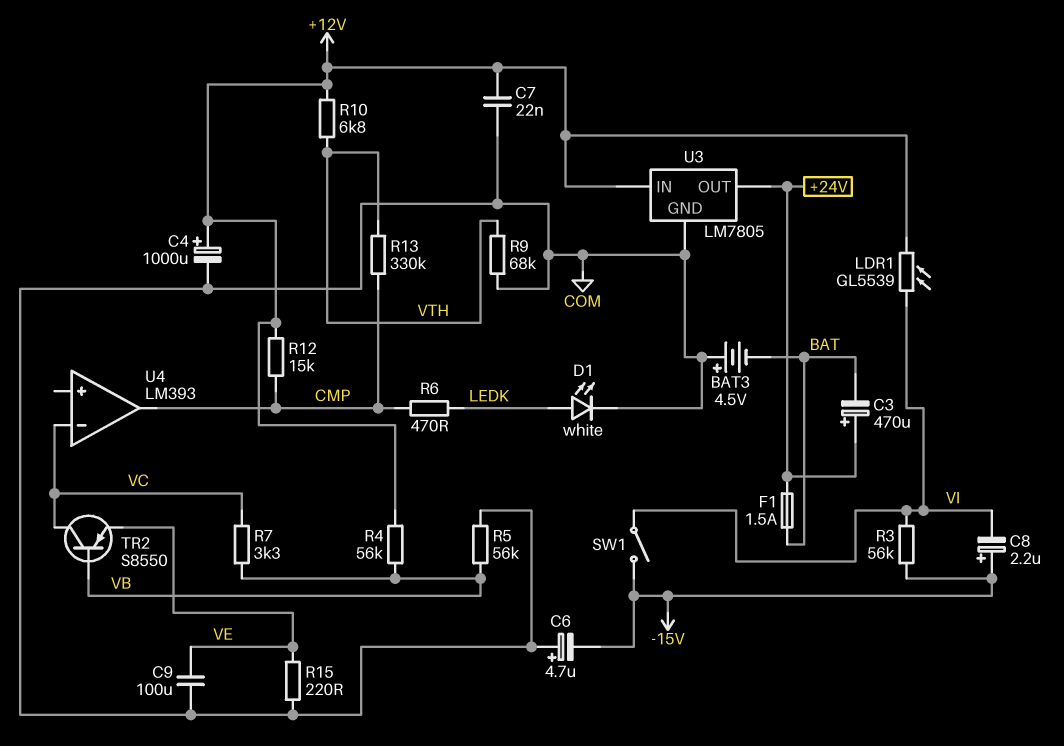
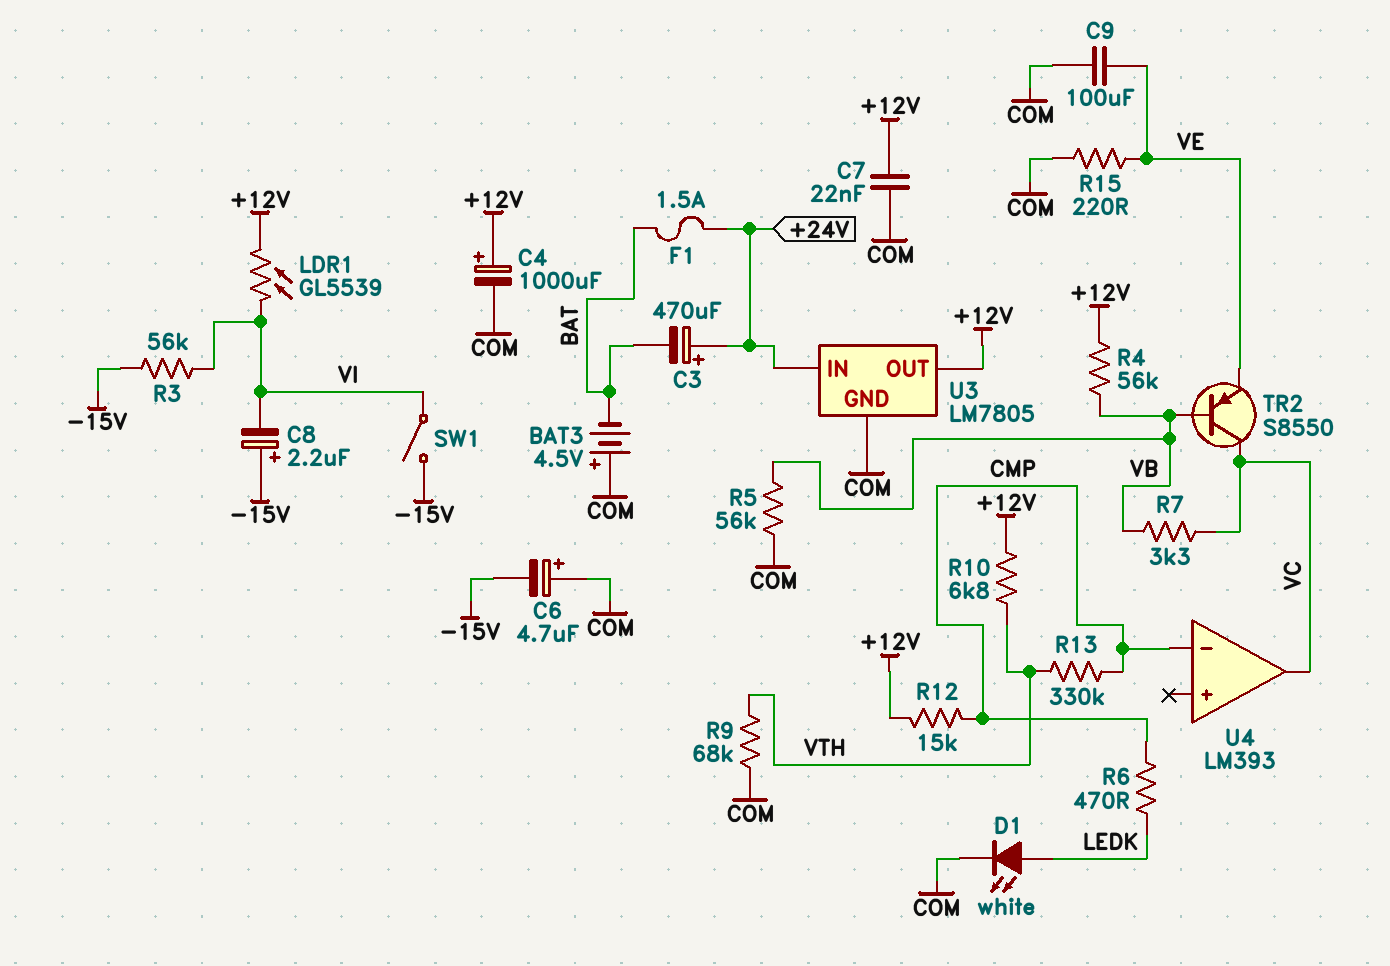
U3 pin IN: +12V -> +24V
U3 pin OUT: +24V -> +12V
U4 pin in-: VC -> CMP
U4 pin out: CMP -> VC

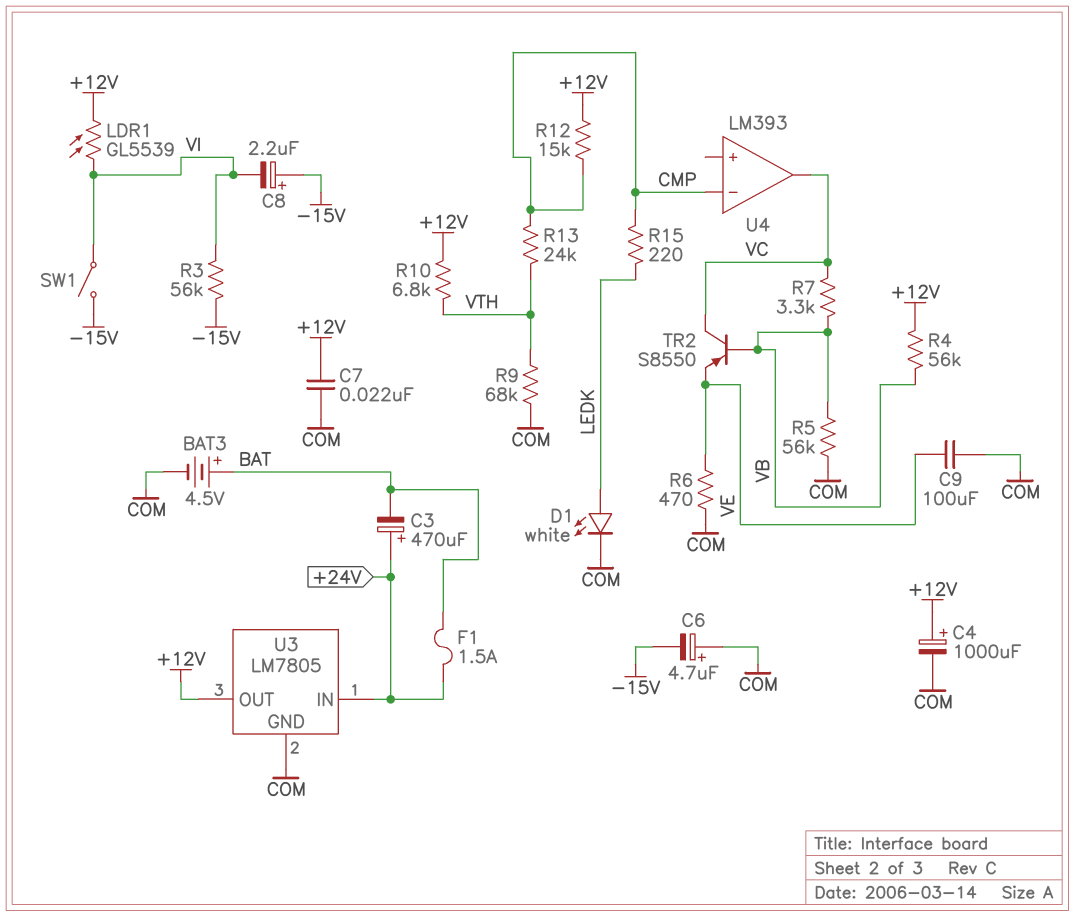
BAT3: 4.5V (plus COM, minus BAT) -> 4.5V (plus BAT, minus COM)
R6: 470 (CMP, LEDK) -> 470 (COM, VE)
R13: 330k (CMP, VTH) -> 24k (CMP, VTH)
R15: 220 (COM, VE) -> 220 (CMP, LEDK)

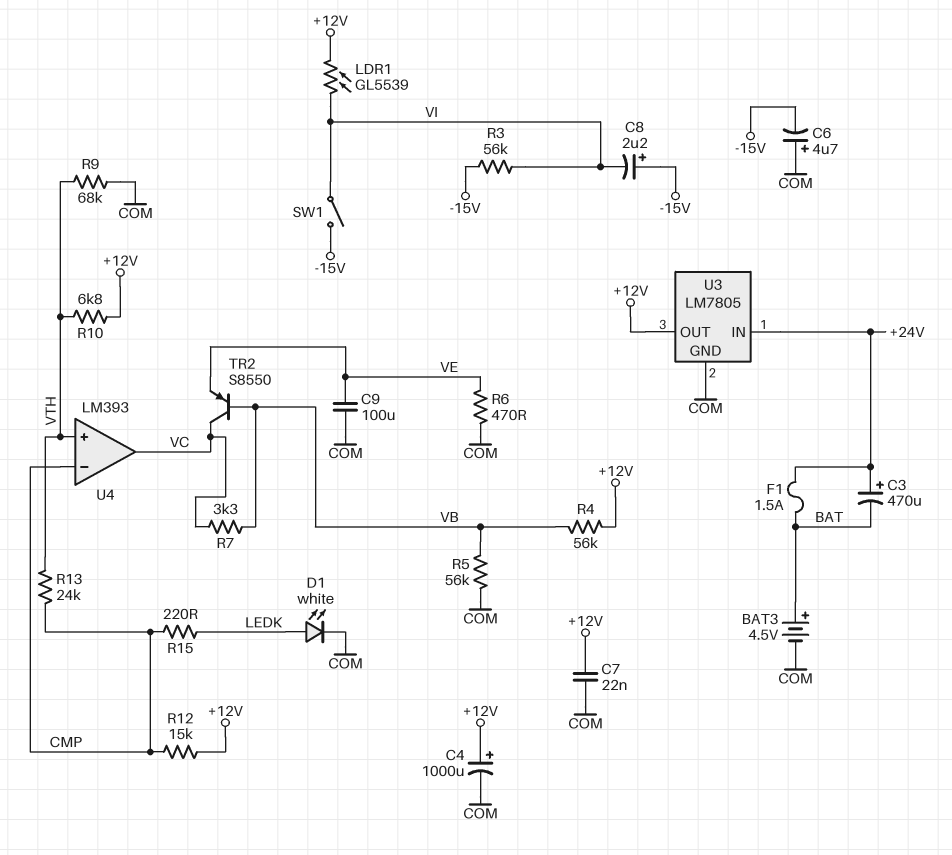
U4 pin in+: none -> VTH

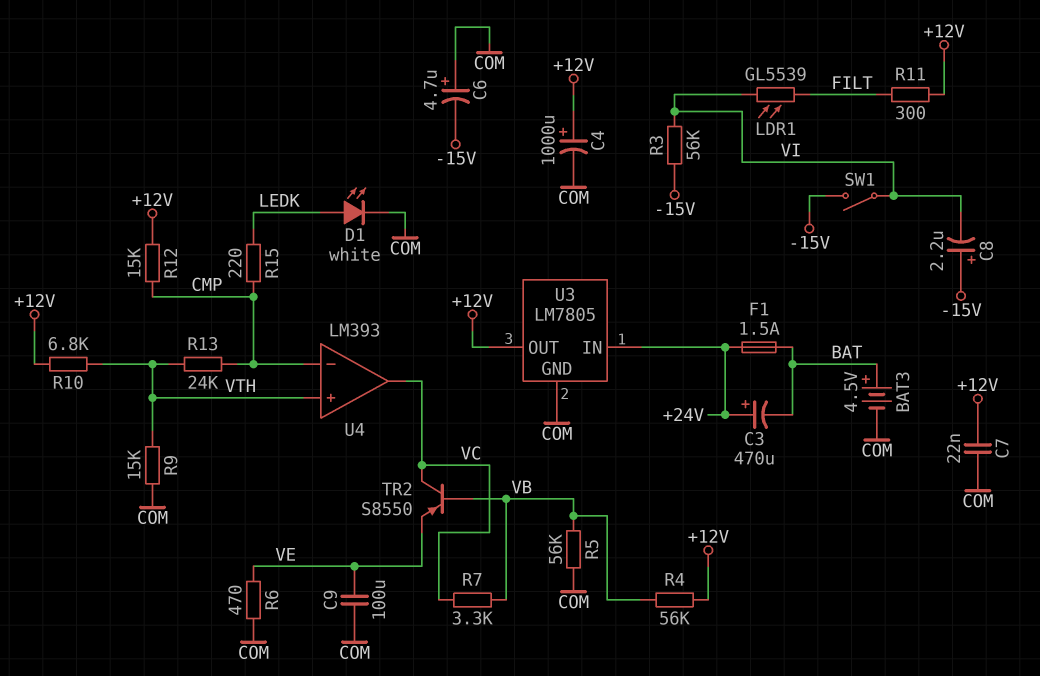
LDR1: GL5539 (+12V, VI) -> GL5539 (FILT, VI)
R9: 68k (COM, VTH) -> 15k (COM, VTH)
R11: none -> 300 (+12V, FILT)

